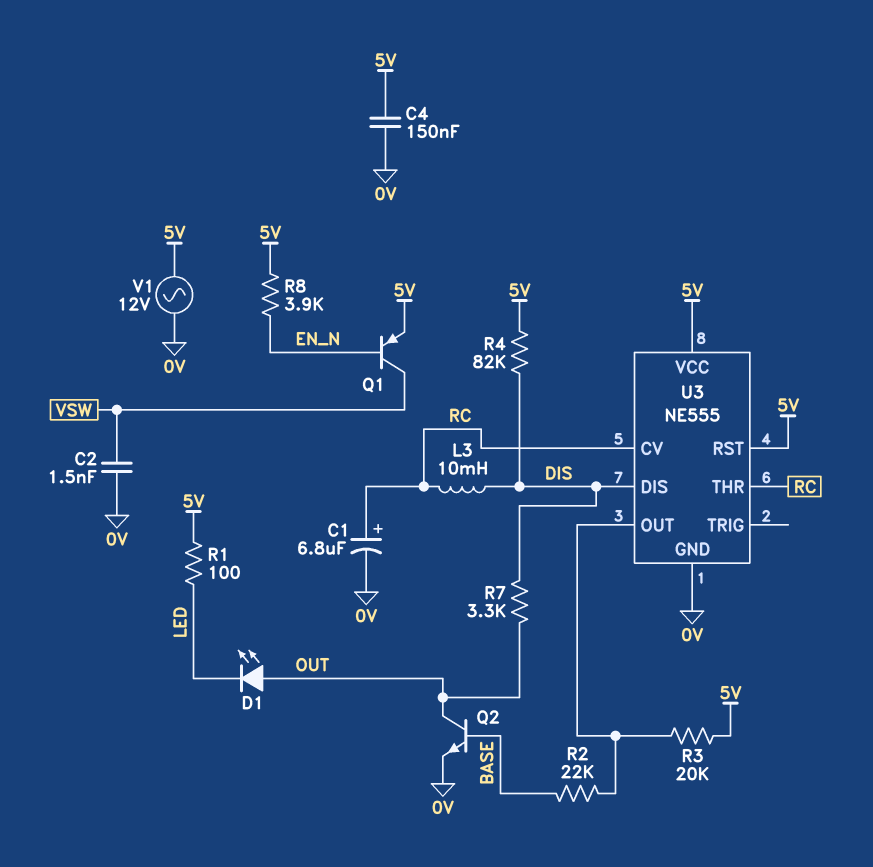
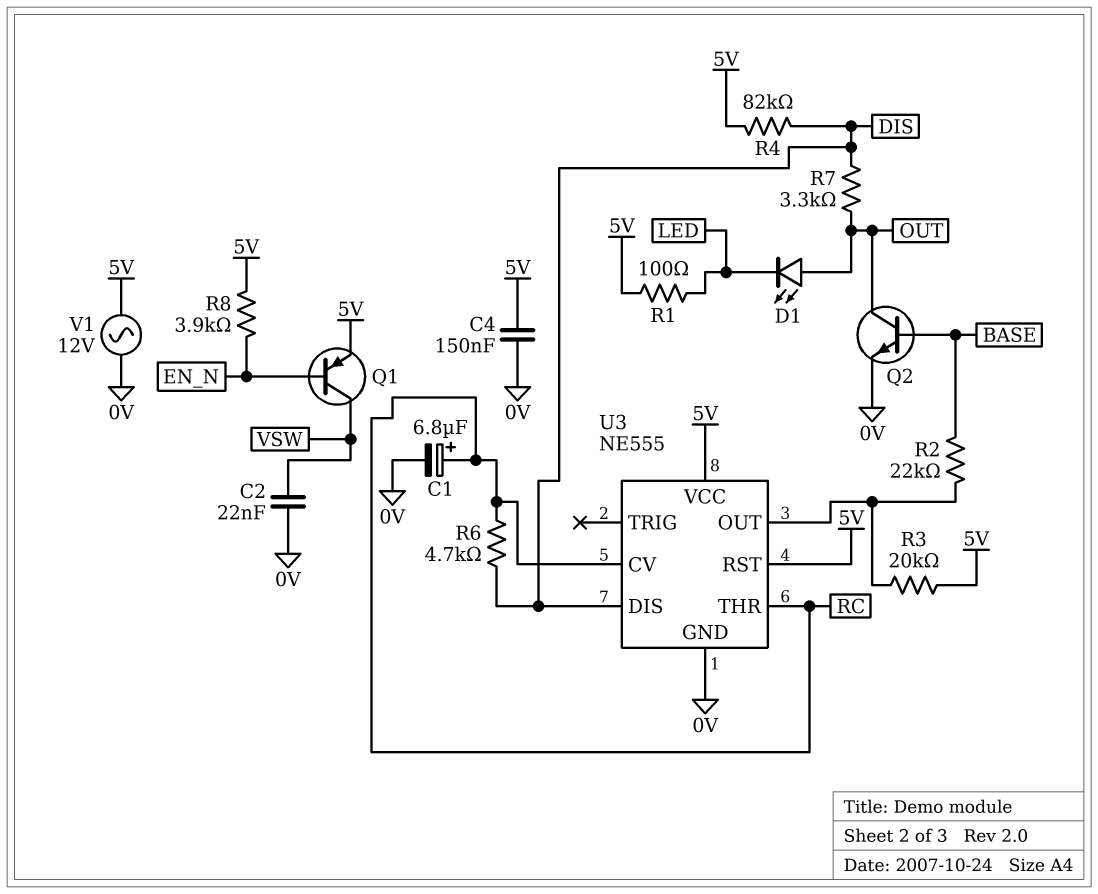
C2: 1.5nF (0V, VSW) -> 22nF (0V, VSW)
L3: 10mH (DIS, RC) -> none
R6: none -> 4.7k (DIS, RC)

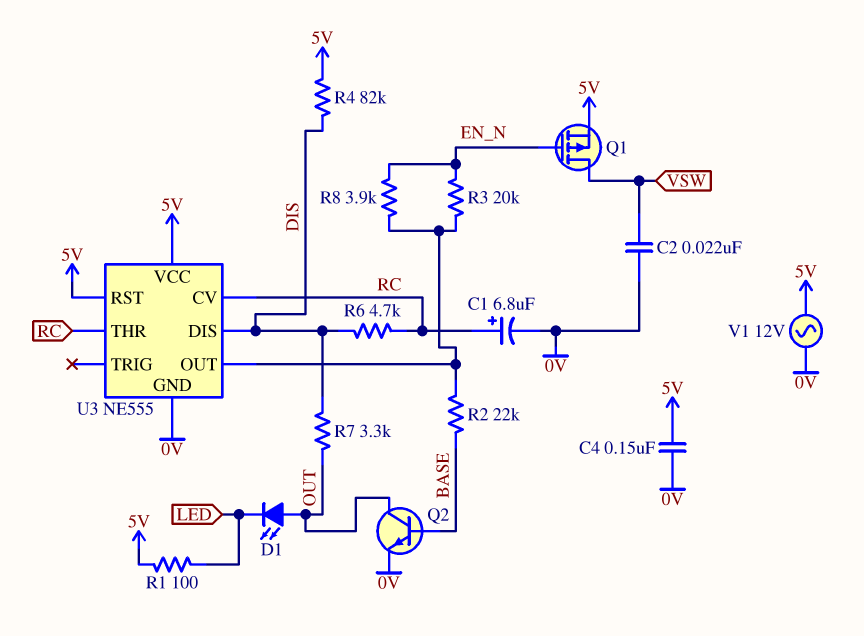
Q1: PNP (B EN_N, C VSW, E 5V) -> PMOS (G EN_N, D VSW, S 5V)
R3: 20k (5V, U3/OUT) -> 20k (EN_N, U3/OUT)
R8: 3.9k (5V, EN_N) -> 3.9k (EN_N, U3/OUT)

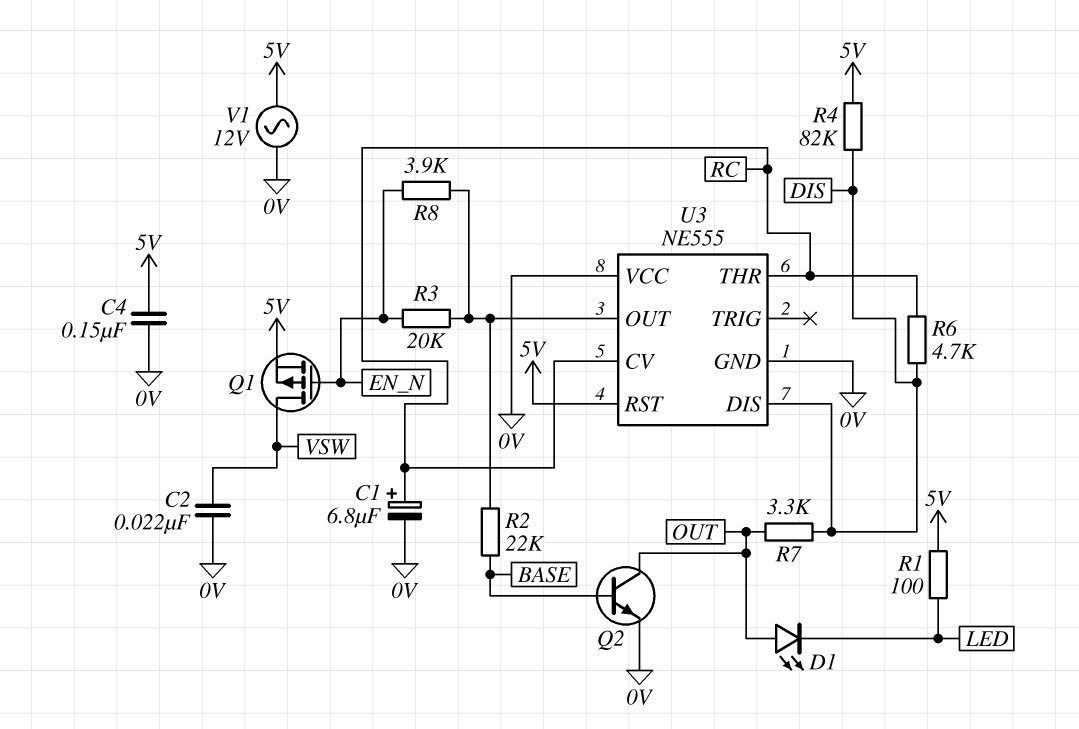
U3 pin VCC: 5V -> 0V

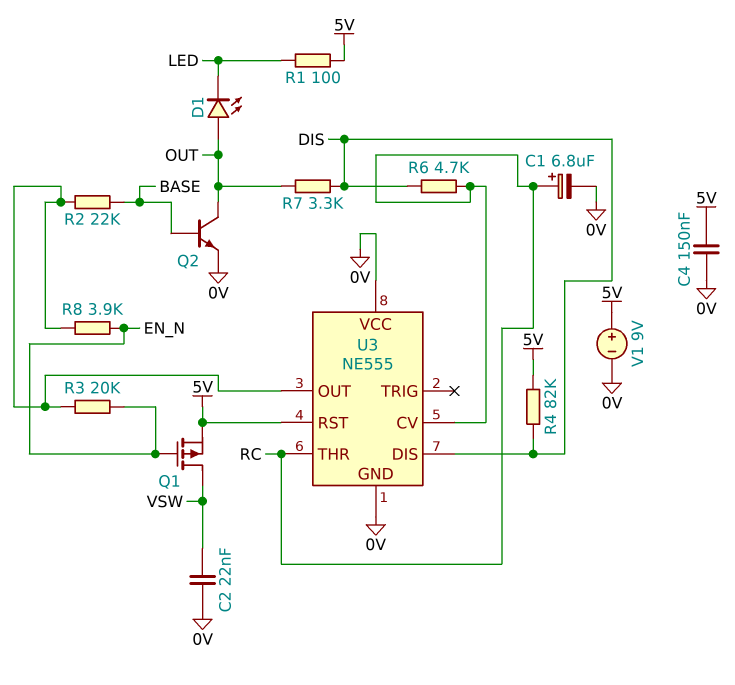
V1: AC 12V (0V, 5V) -> 9V (plus 5V, minus 0V)

